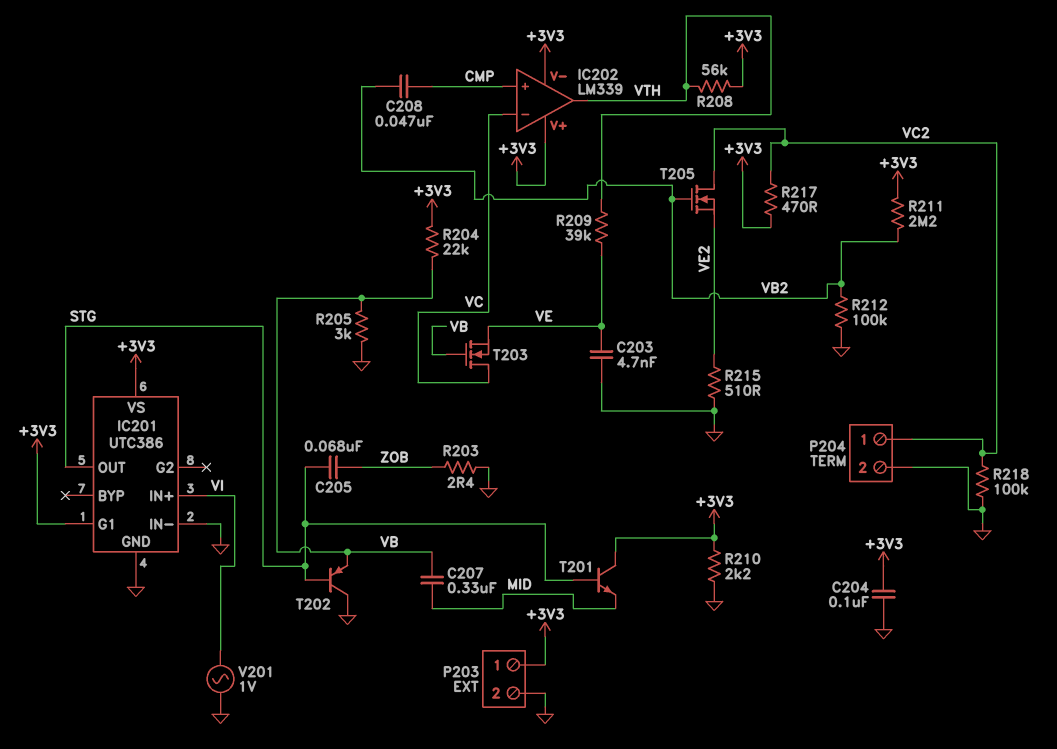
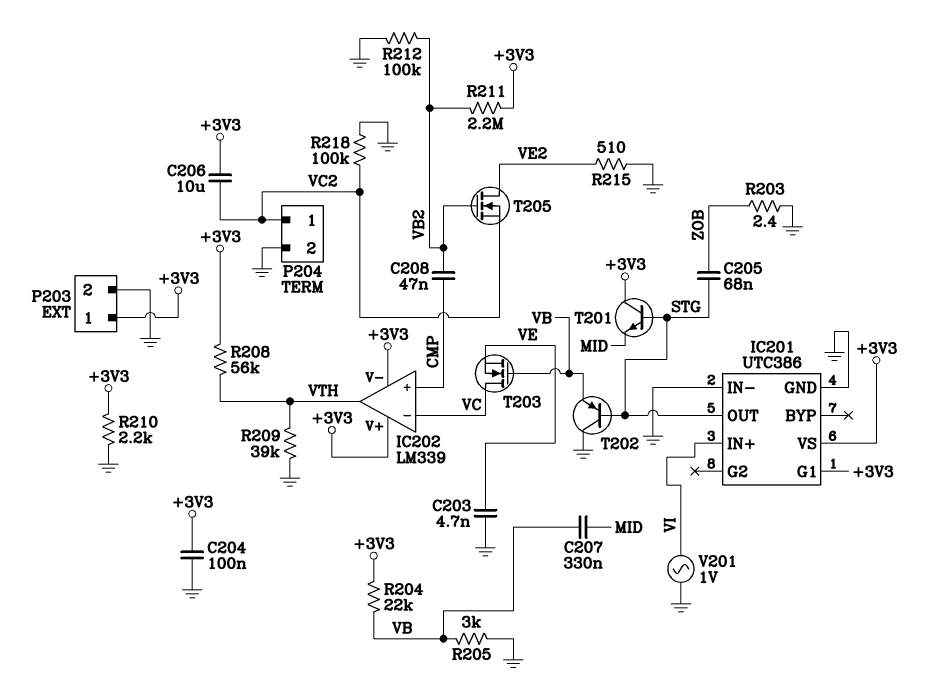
C206: none -> 10uF (+3V3, VC2)
R209: 39k (VE, VTH) -> 39k (GND, VTH)
R217: 470 (+3V3, VC2) -> none
T205: NMOS (G VB2, D VC2, S VE2) -> NMOS (G VB2, D VE2, S VC2)

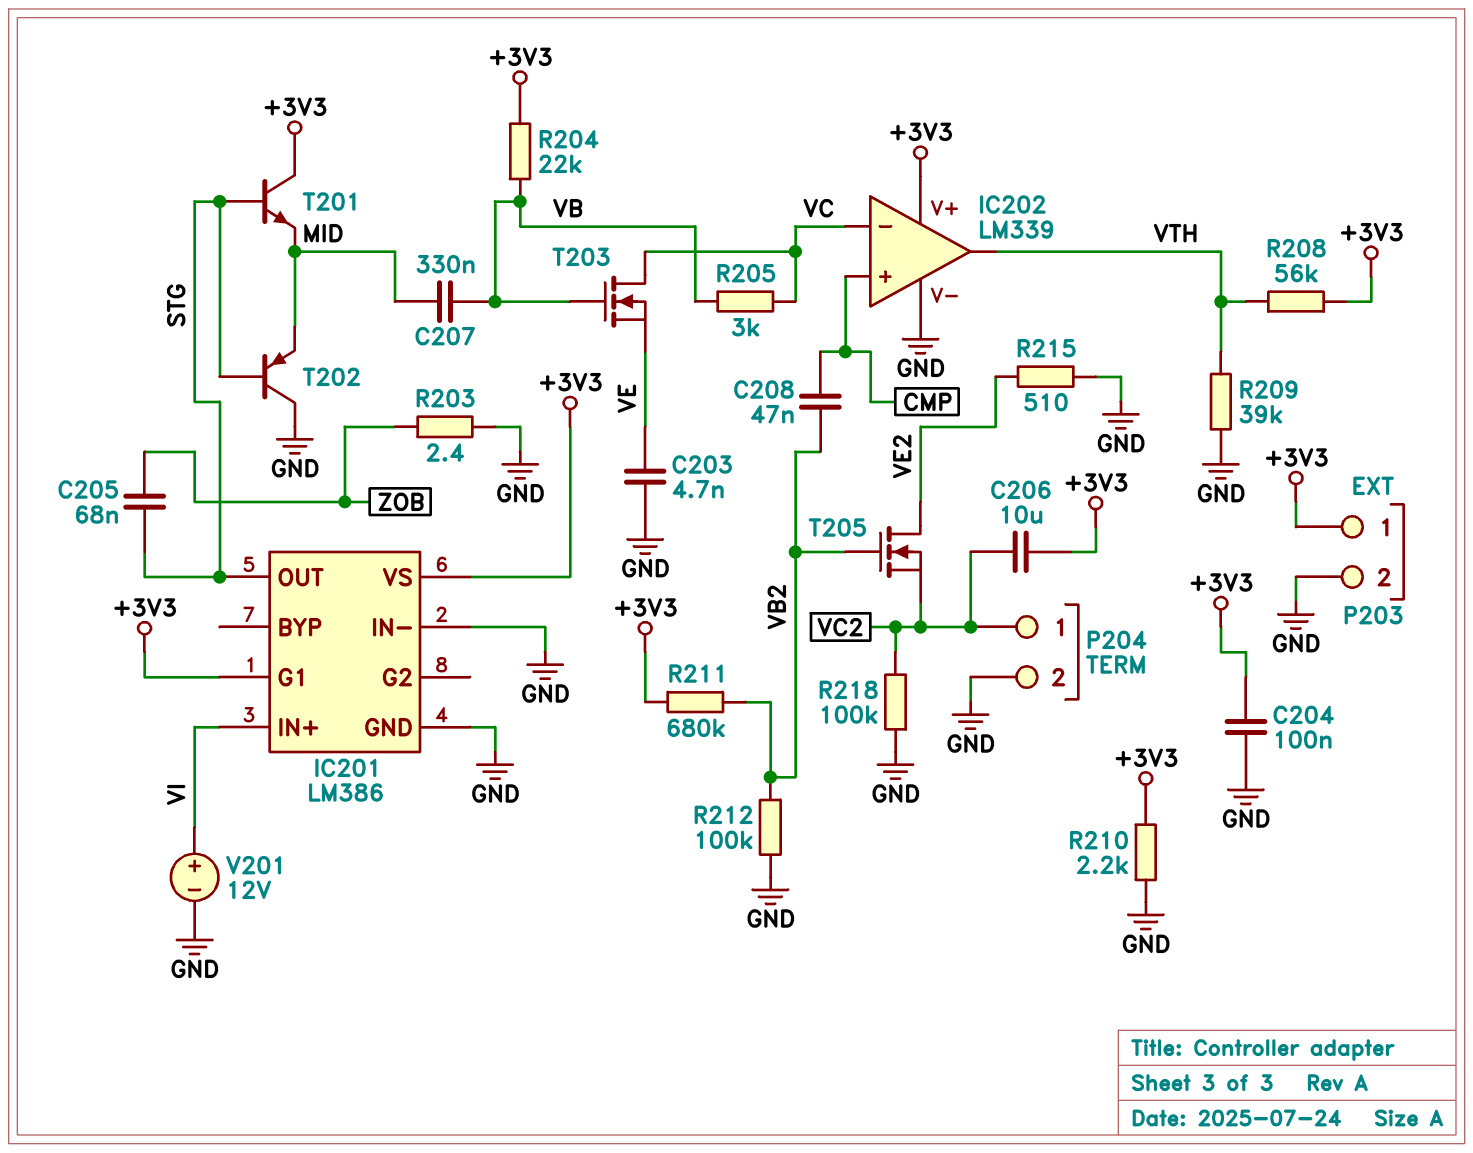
IC201: UTC386 -> LM386
IC202 pin V-: +3V3 -> GND
R205: 3k (GND, VB) -> 3k (VB, VC)
R211: 2.2M (+3V3, VB2) -> 680k (+3V3, VB2)
T202: PNP (B STG, C GND, E VB) -> PNP (B STG, C GND, E MID)
V201: AC 1V (GND, VI) -> 12V (plus VI, minus GND)

